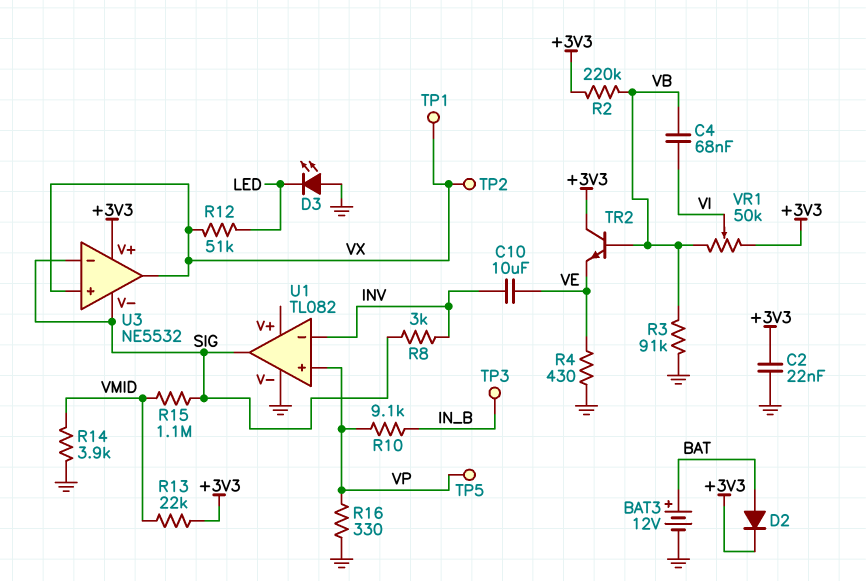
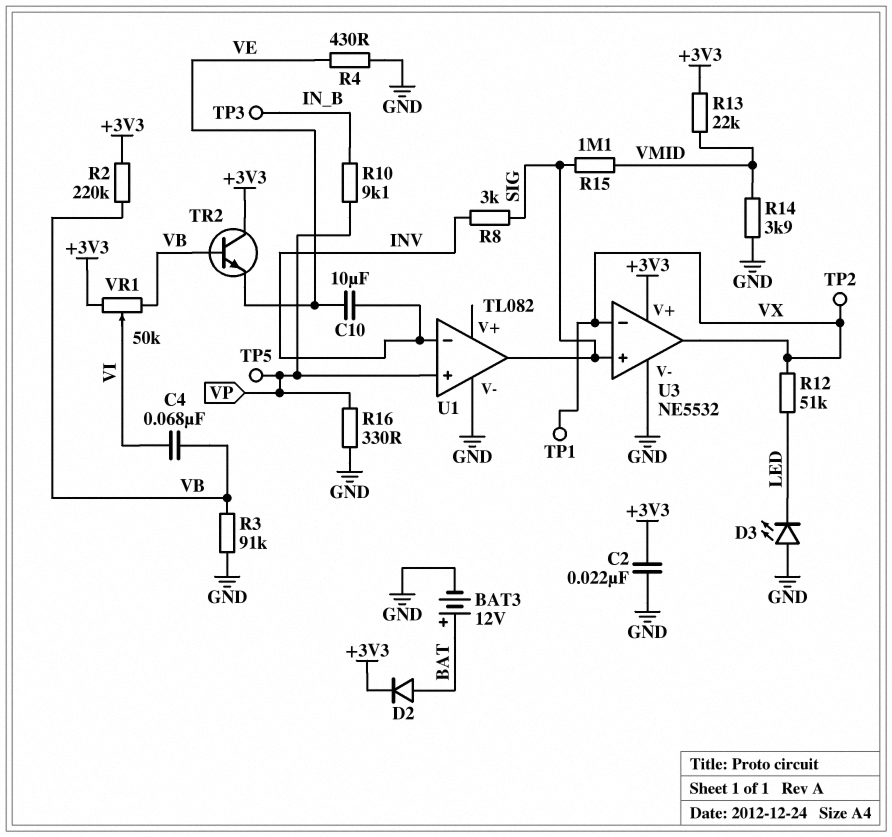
U3 pin V-: SIG -> GND
U3 pin in+: VX -> SIG
U3 pin in-: SIG -> VX

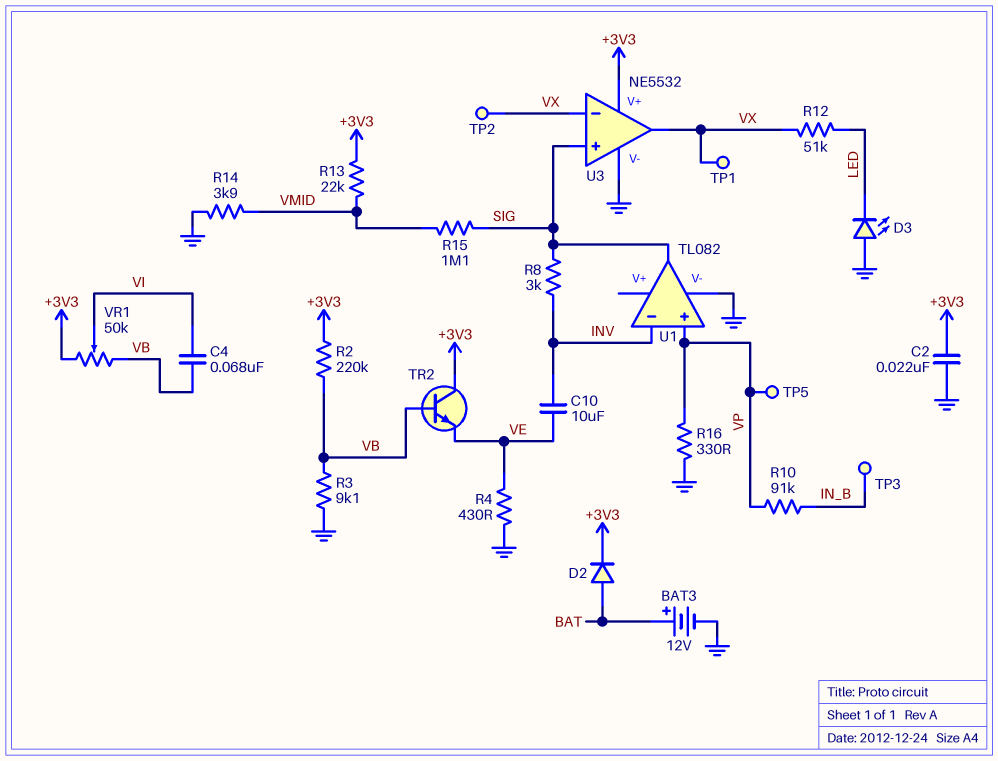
R3: 91k (GND, VB) -> 9.1k (GND, VB)
R10: 9.1k (IN_B, VP) -> 91k (IN_B, VP)

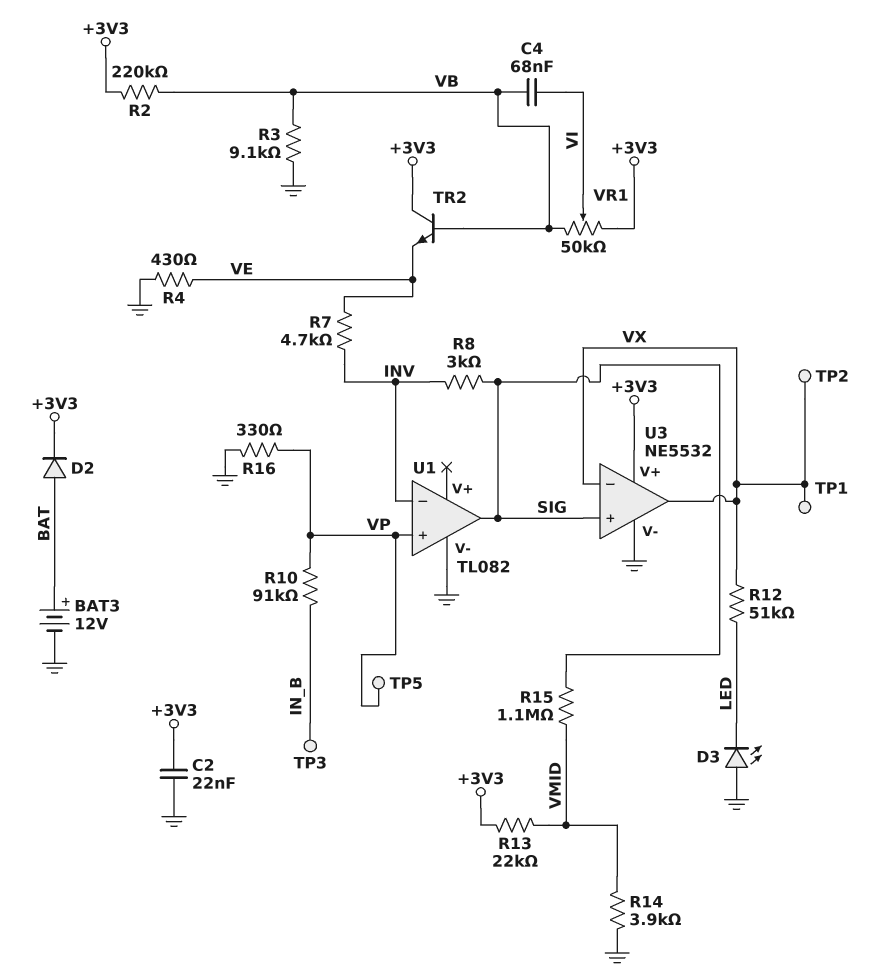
C10: 10uF (INV, VE) -> none
R7: none -> 4.7k (INV, VE)

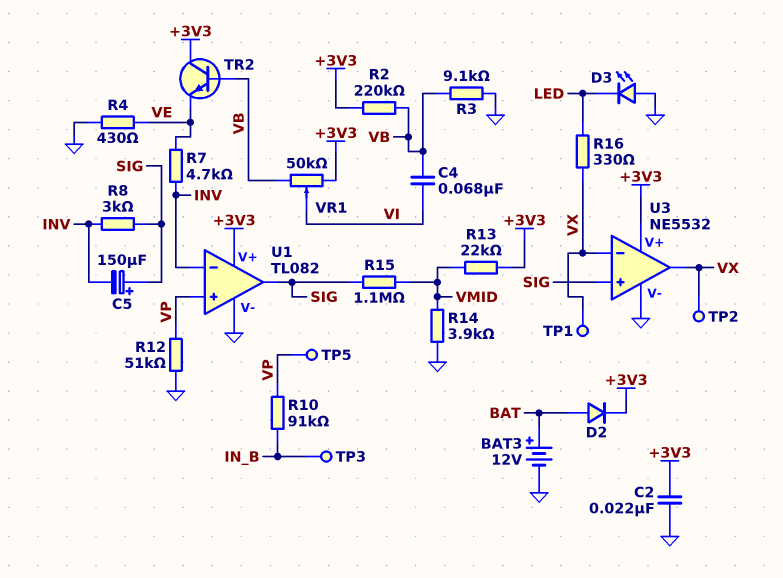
C5: none -> 150uF (plus SIG, minus INV)
R12: 51k (LED, VX) -> 51k (GND, VP)
R16: 330 (GND, VP) -> 330 (LED, VX)
U1 pin V+: none -> +3V3

